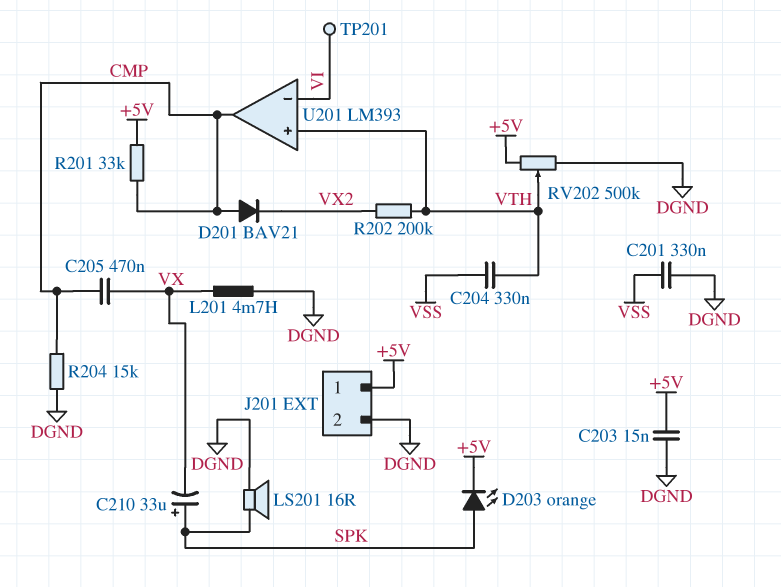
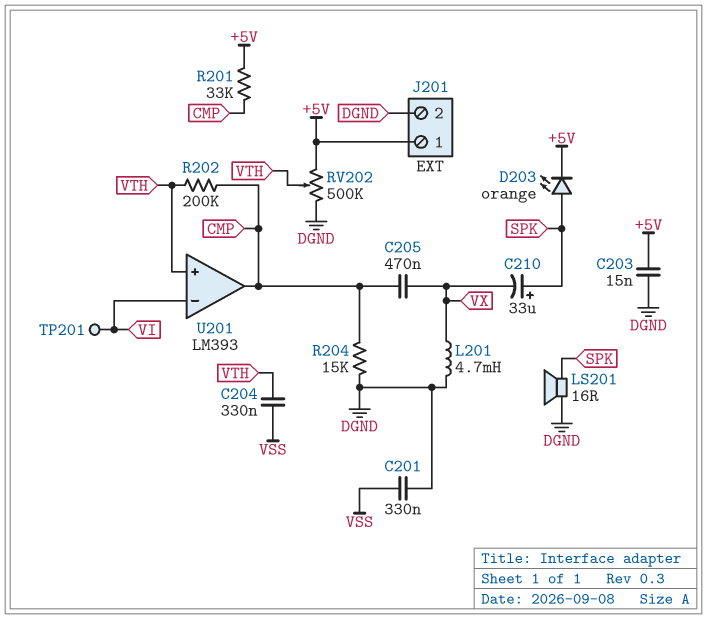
D201: diode BAV21 (A CMP, K VX2) -> none
R202: 200k (VTH, VX2) -> 200k (CMP, VTH)

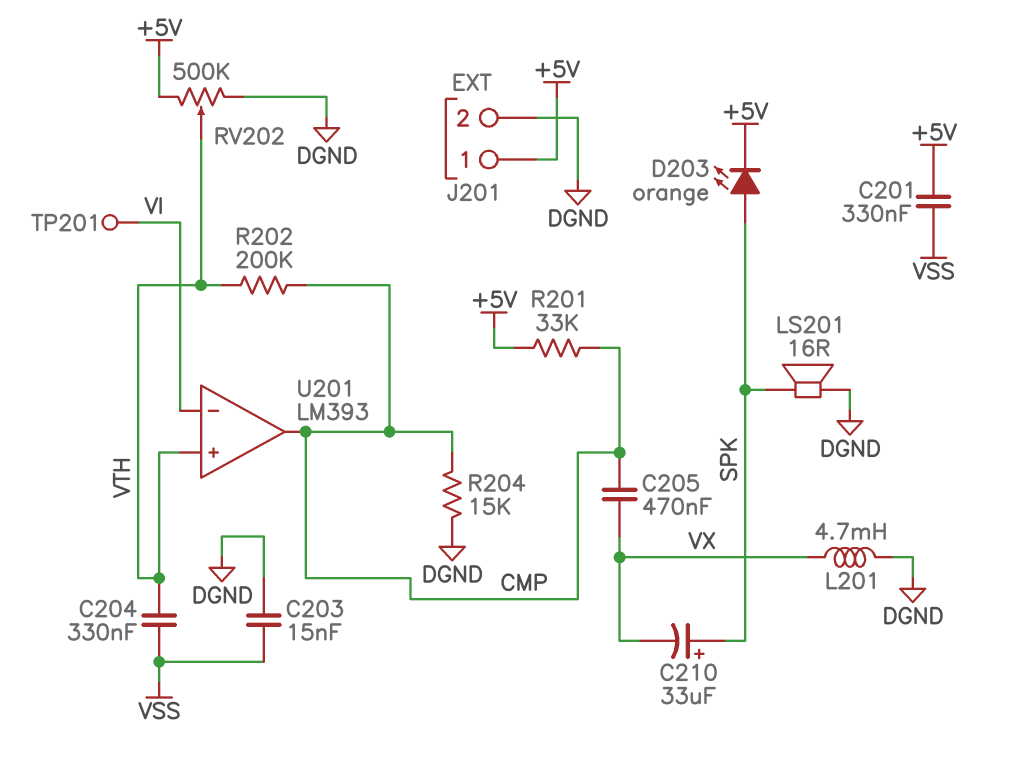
C201: 330nF (DGND, VSS) -> 330nF (+5V, VSS)
C203: 15nF (+5V, DGND) -> 15nF (DGND, VSS)

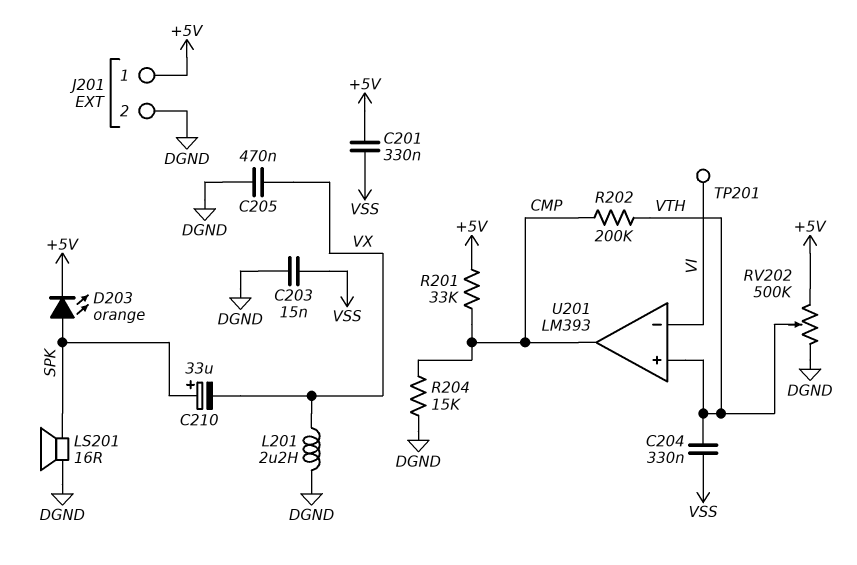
C205: 470nF (CMP, VX) -> 470nF (DGND, VX)
L201: 4.7mH (DGND, VX) -> 2.2uH (DGND, VX)

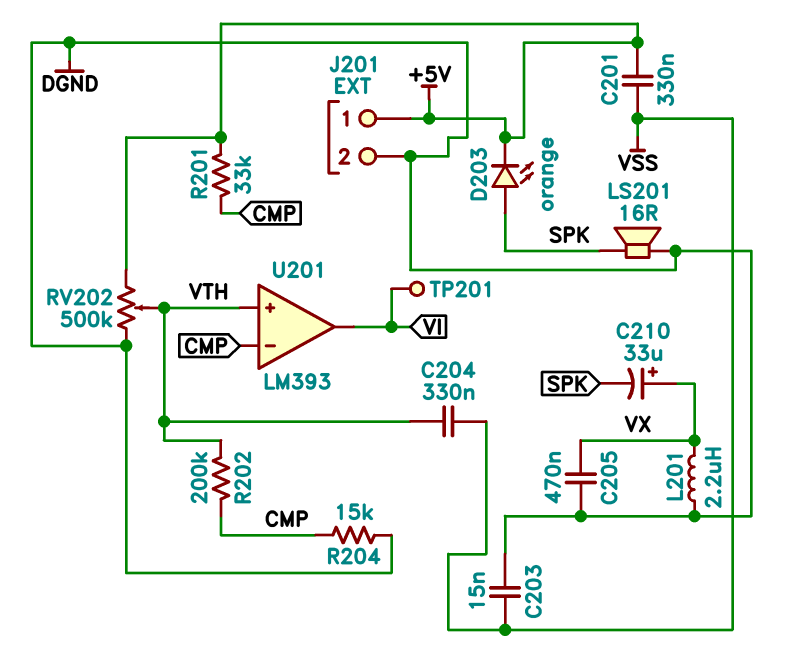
C210: 33uF (plus SPK, minus VX) -> 33uF (plus VX, minus SPK)
U201 pin in-: VI -> CMP
U201 pin out: CMP -> VI

